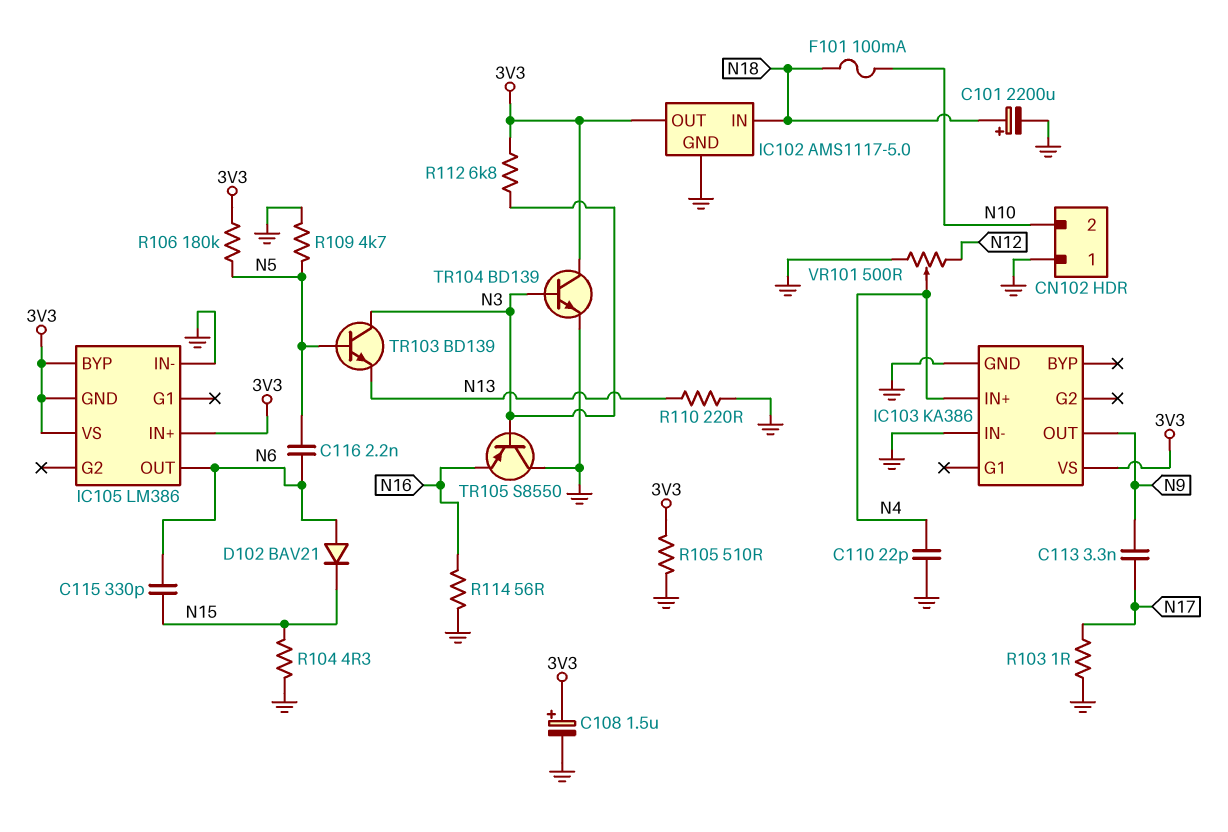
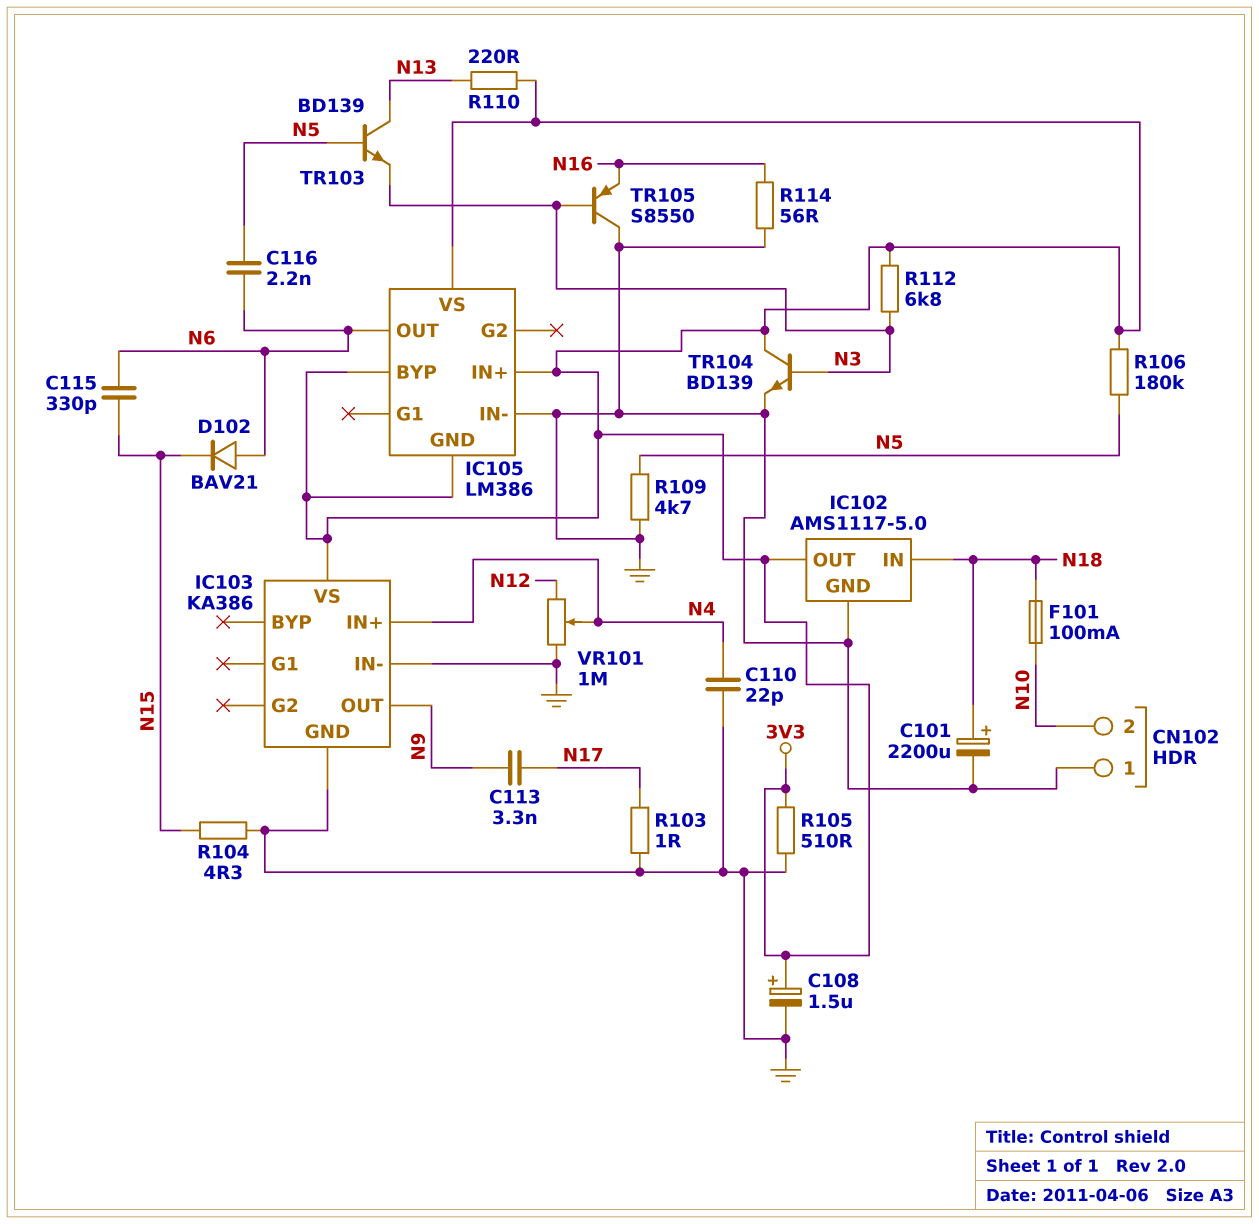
R110: 220 (GND, N13) -> 220 (3V3, N13)
TR103: NPN BD139 (B N5, C N3, E N13) -> NPN BD139 (B N5, C N13, E N3)
VR101: 500 (GND, N12, wiper N4) -> 1M (GND, N12, wiper N4)

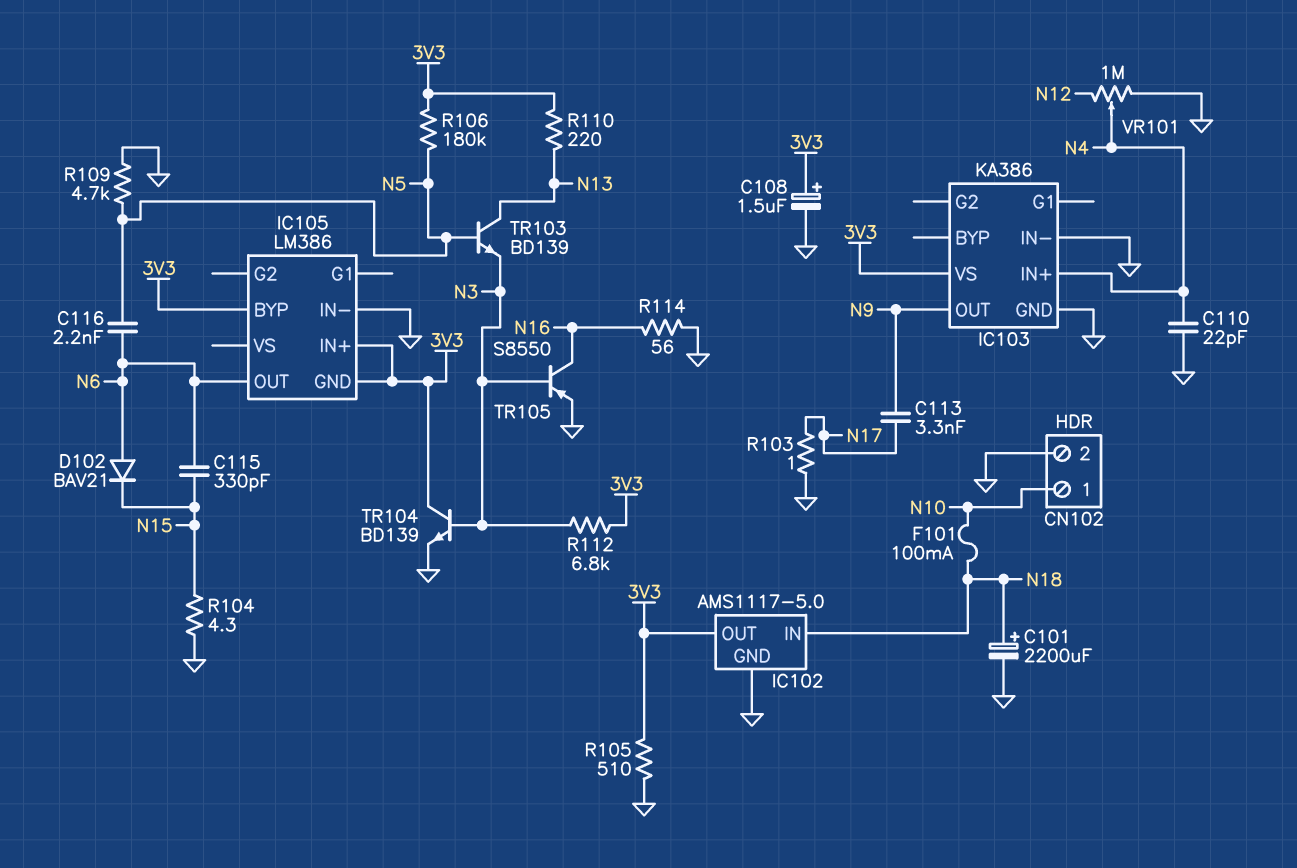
CN102 pin 1: GND -> N10
CN102 pin 2: N10 -> GND
IC105 pin VS: 3V3 -> none
TR105: PNP S8550 (B N3, C GND, E N16) -> PNP S8550 (B N3, C N16, E GND)

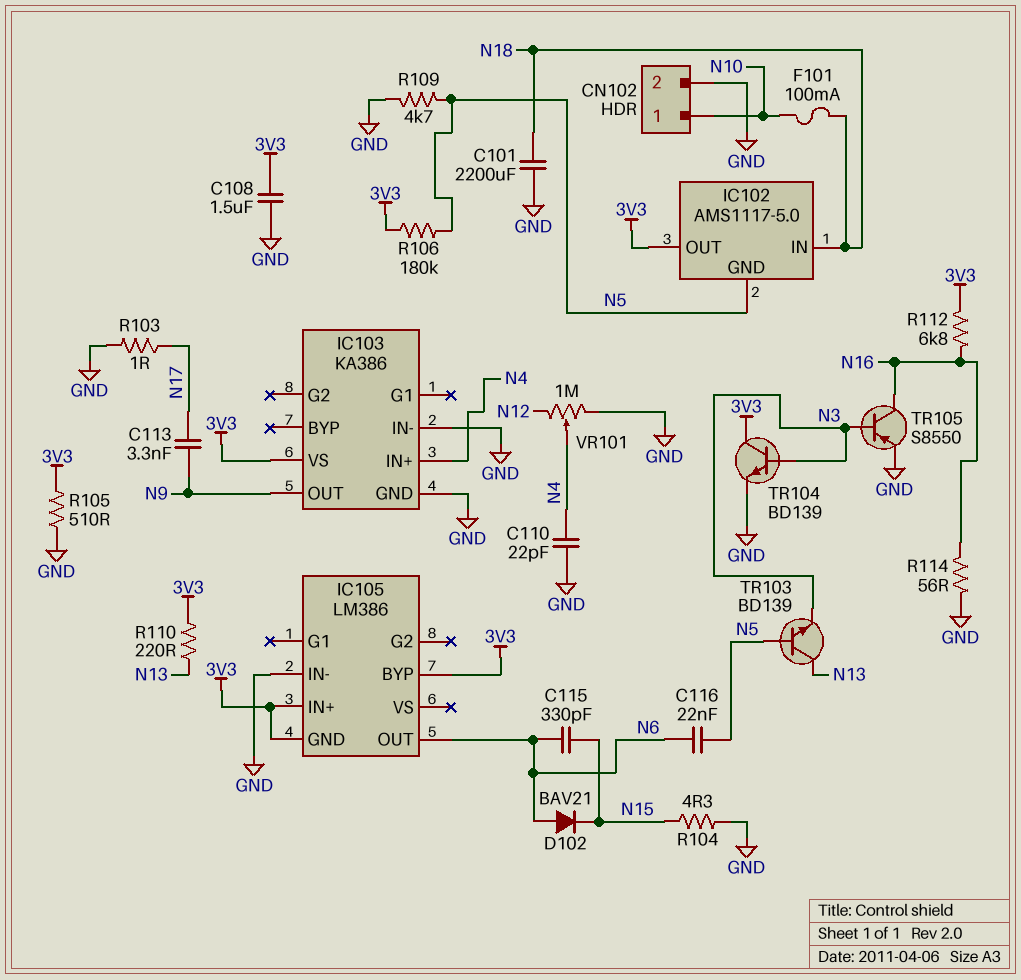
C101: 2200uF (plus N18, minus GND) -> 2200uF (GND, N18)
C108: 1.5uF (plus 3V3, minus GND) -> 1.5uF (3V3, GND)
C116: 2.2nF (N5, N6) -> 22nF (N5, N6)
IC102 pin GND: GND -> N5
R112: 6.8k (3V3, N3) -> 6.8k (3V3, N16)

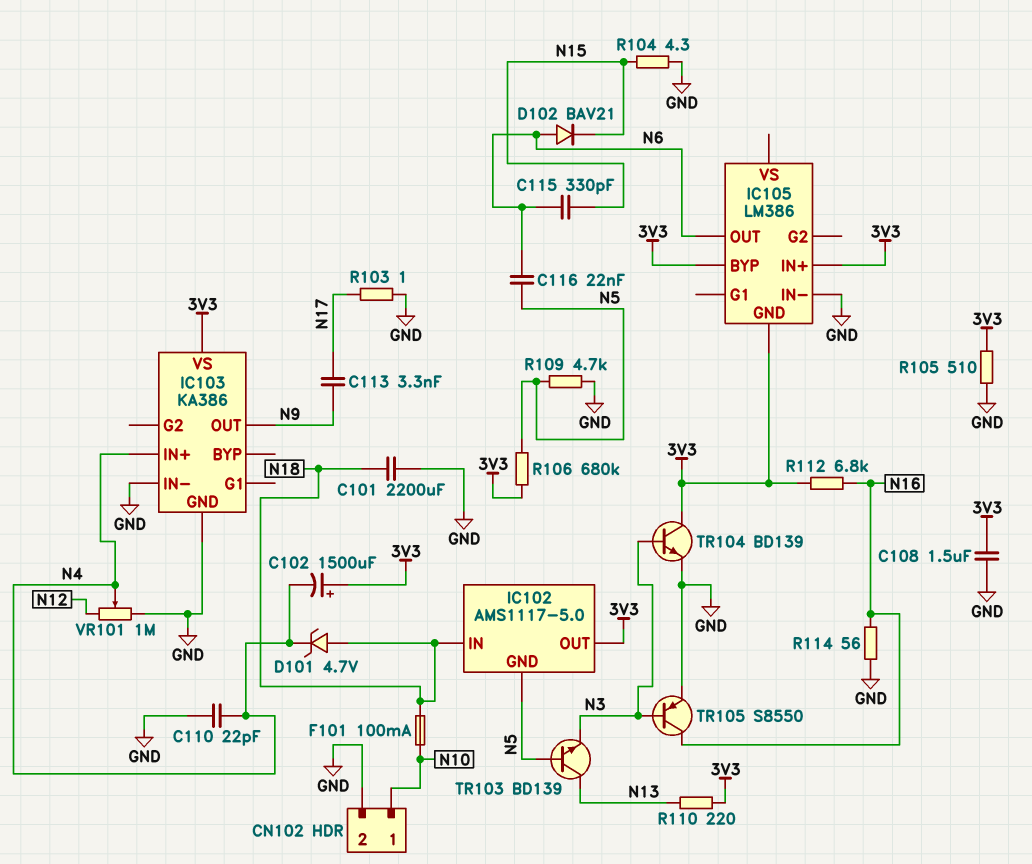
C102: none -> 1500uF (plus 3V3, minus N4)
D101: none -> zener 4.7V (A N18, K N4)
R106: 180k (3V3, N5) -> 680k (3V3, N5)

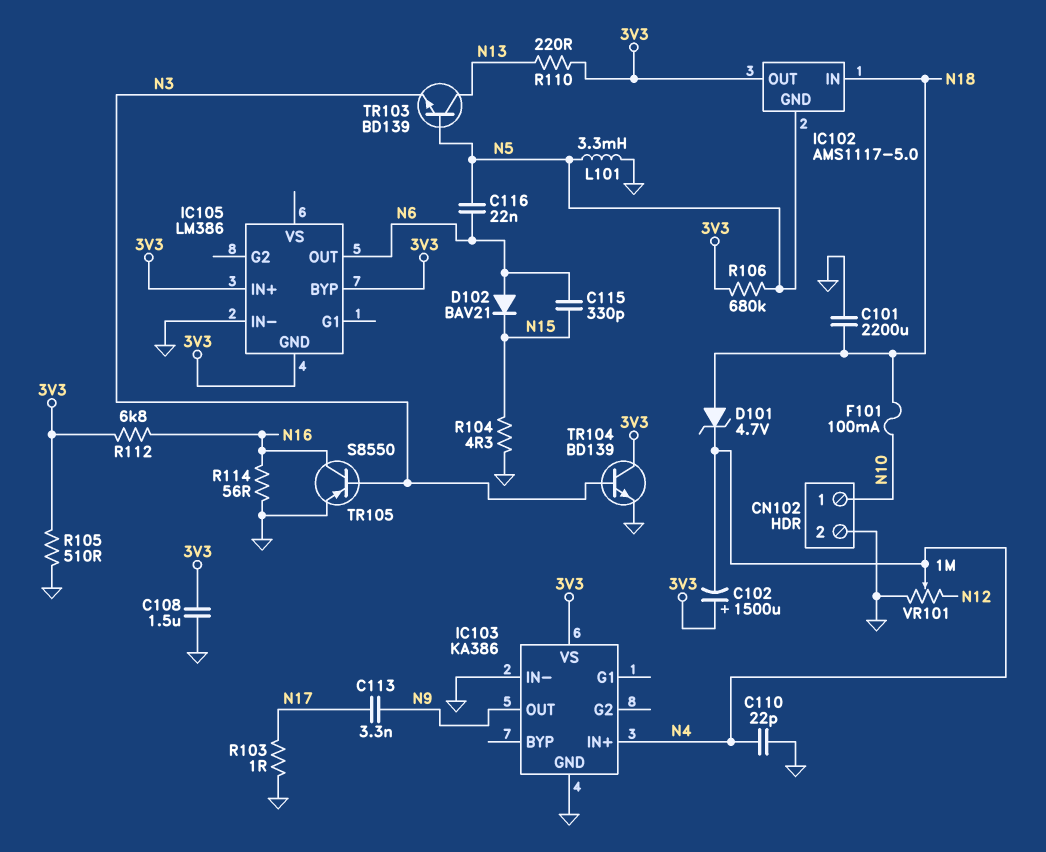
L101: none -> 3.3mH (GND, N5)
R109: 4.7k (GND, N5) -> none

